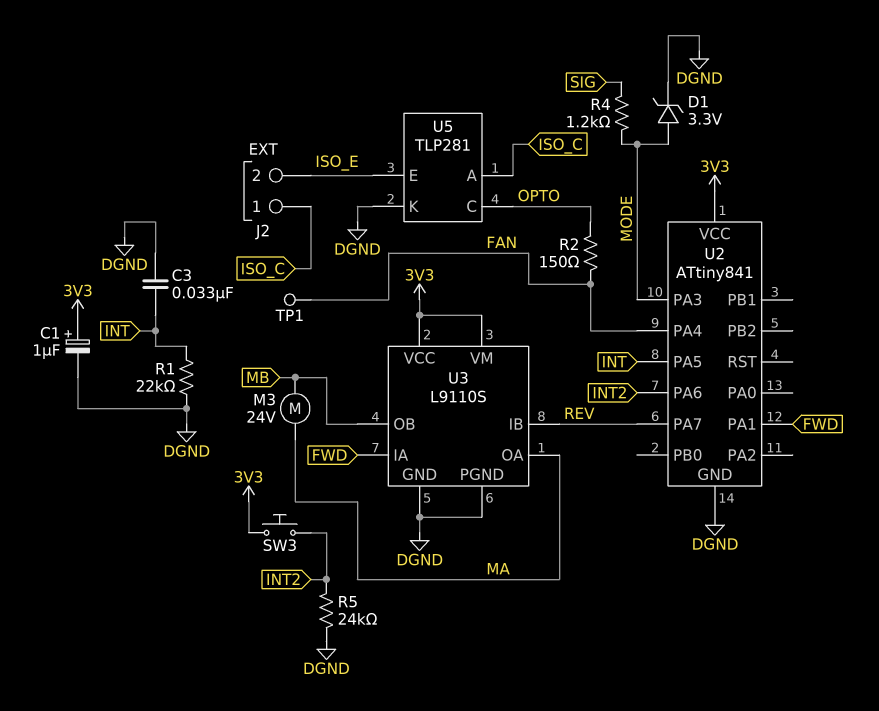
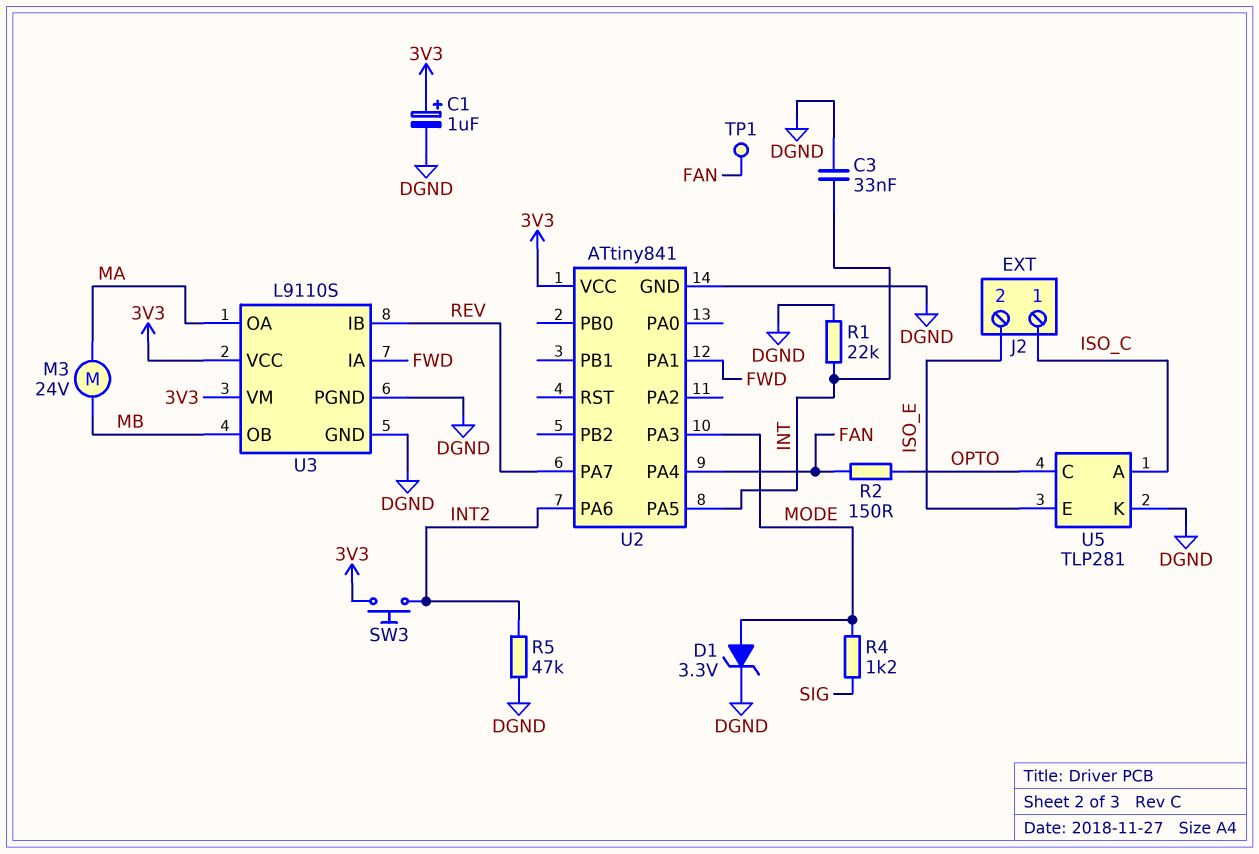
R5: 24k (DGND, INT2) -> 47k (DGND, INT2)

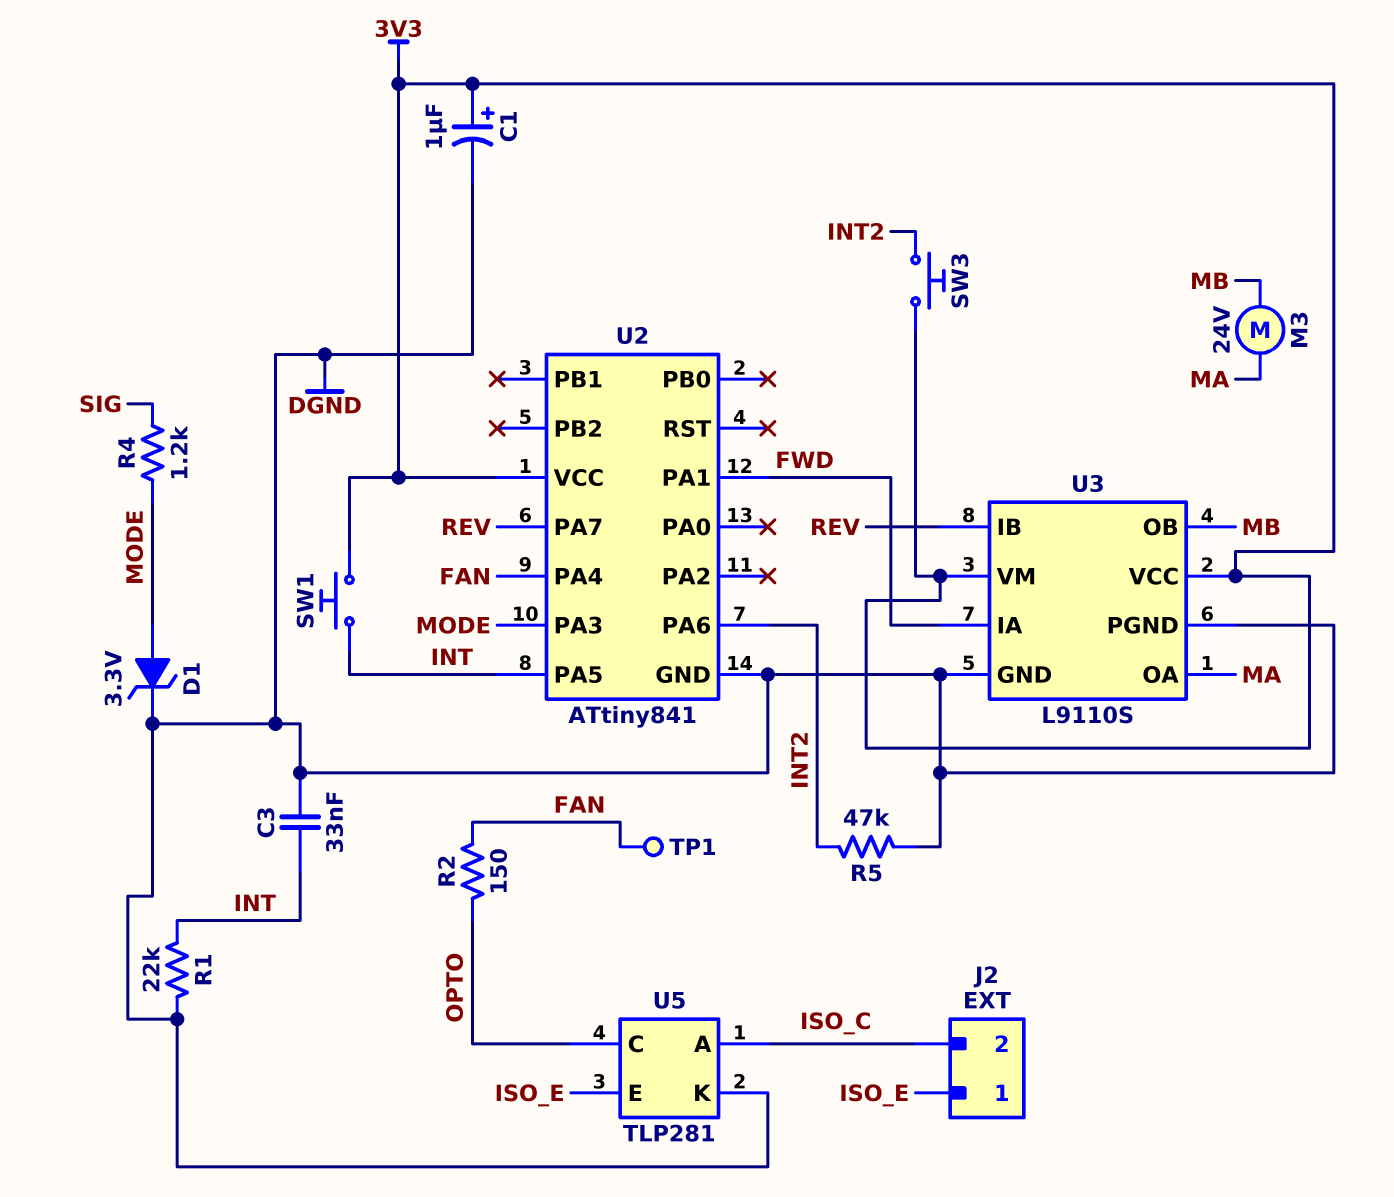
J2 pin 1: ISO_C -> ISO_E
J2 pin 2: ISO_E -> ISO_C
SW1: none -> button (3V3, INT)

